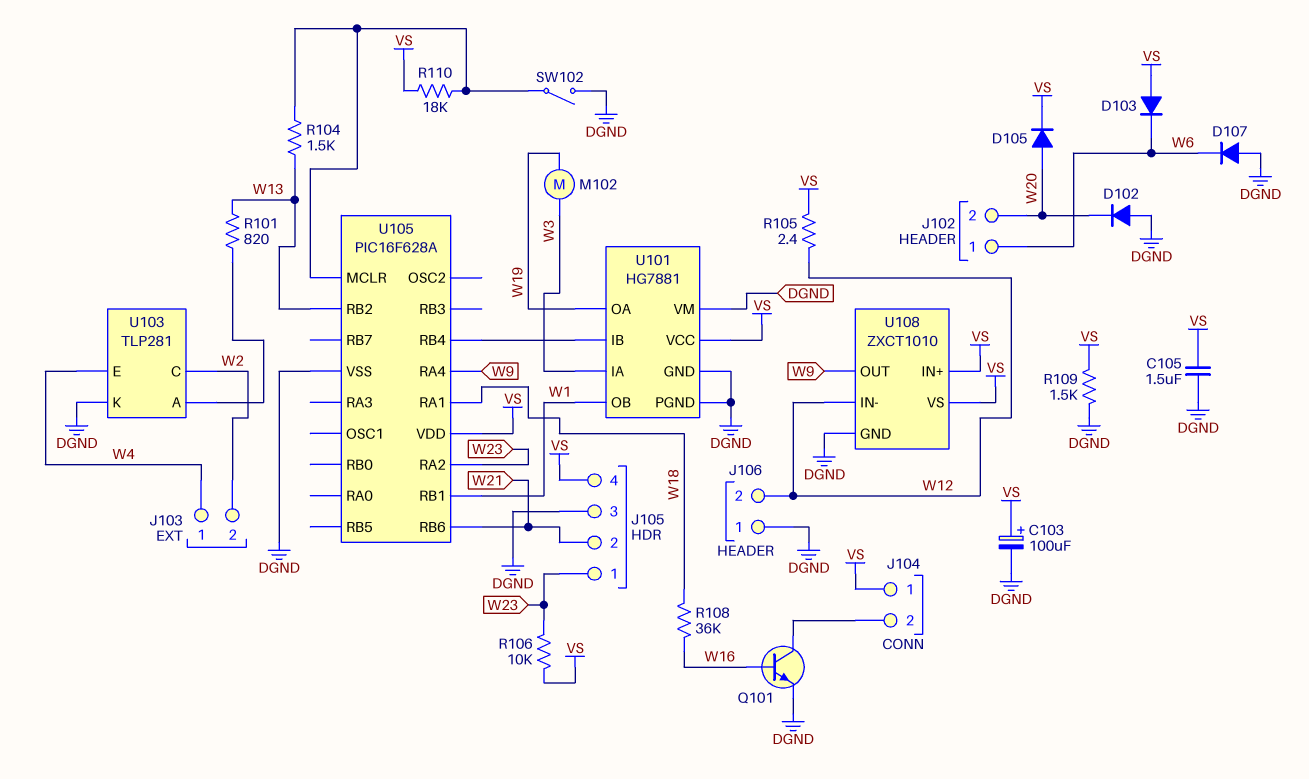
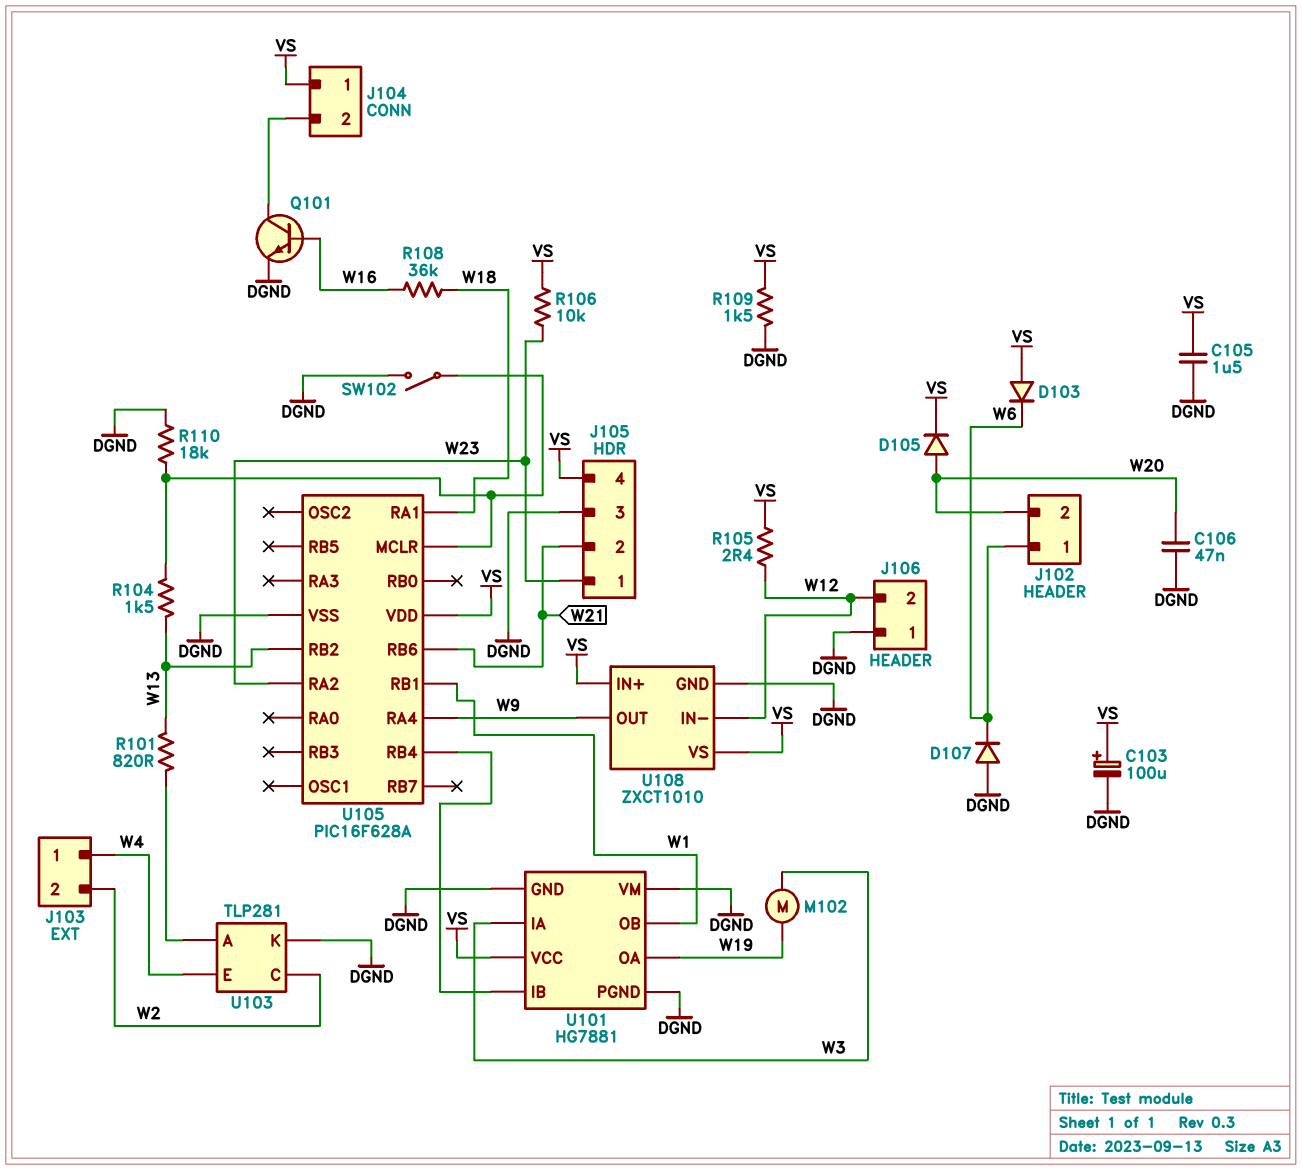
C106: none -> 47nF (DGND, W20)
D102: diode (A DGND, K W20) -> none
R110: 18k (U105/MCLR, VS) -> 18k (DGND, U105/MCLR)

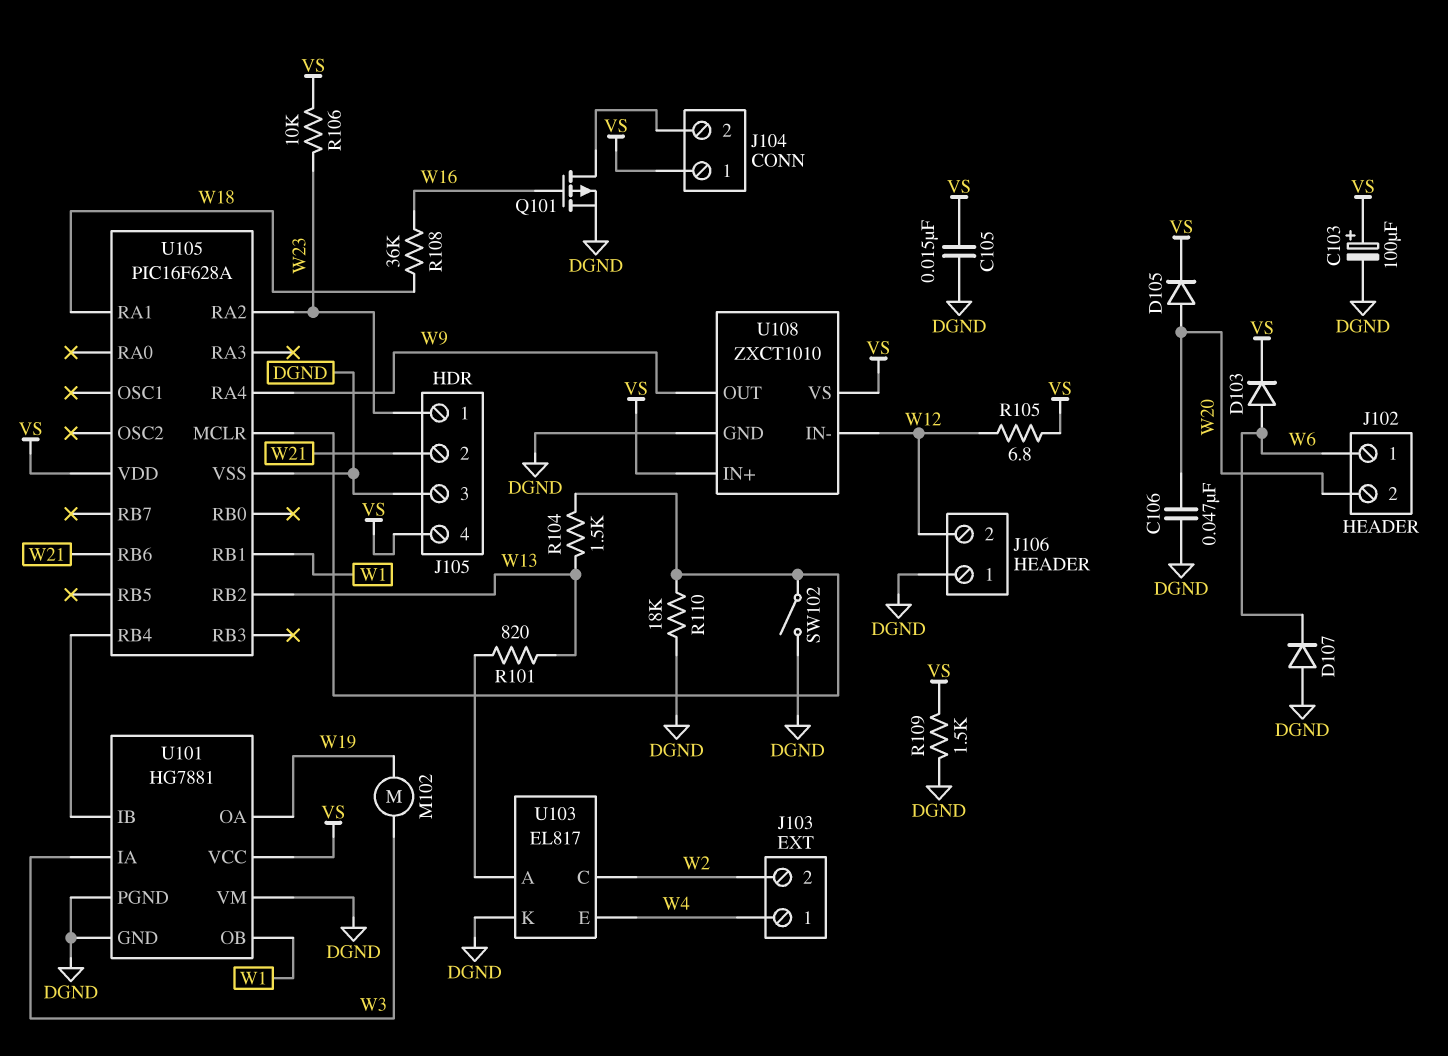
C105: 1.5uF (DGND, VS) -> 15nF (DGND, VS)
D103: diode (A VS, K W6) -> diode (A W6, K VS)
Q101: NPN (B W16, C J104/2, E DGND) -> PMOS (G W16, D J104/2, S DGND)
R105: 2.4 (VS, W12) -> 6.8 (VS, W12)
U103: TLP281 -> EL817

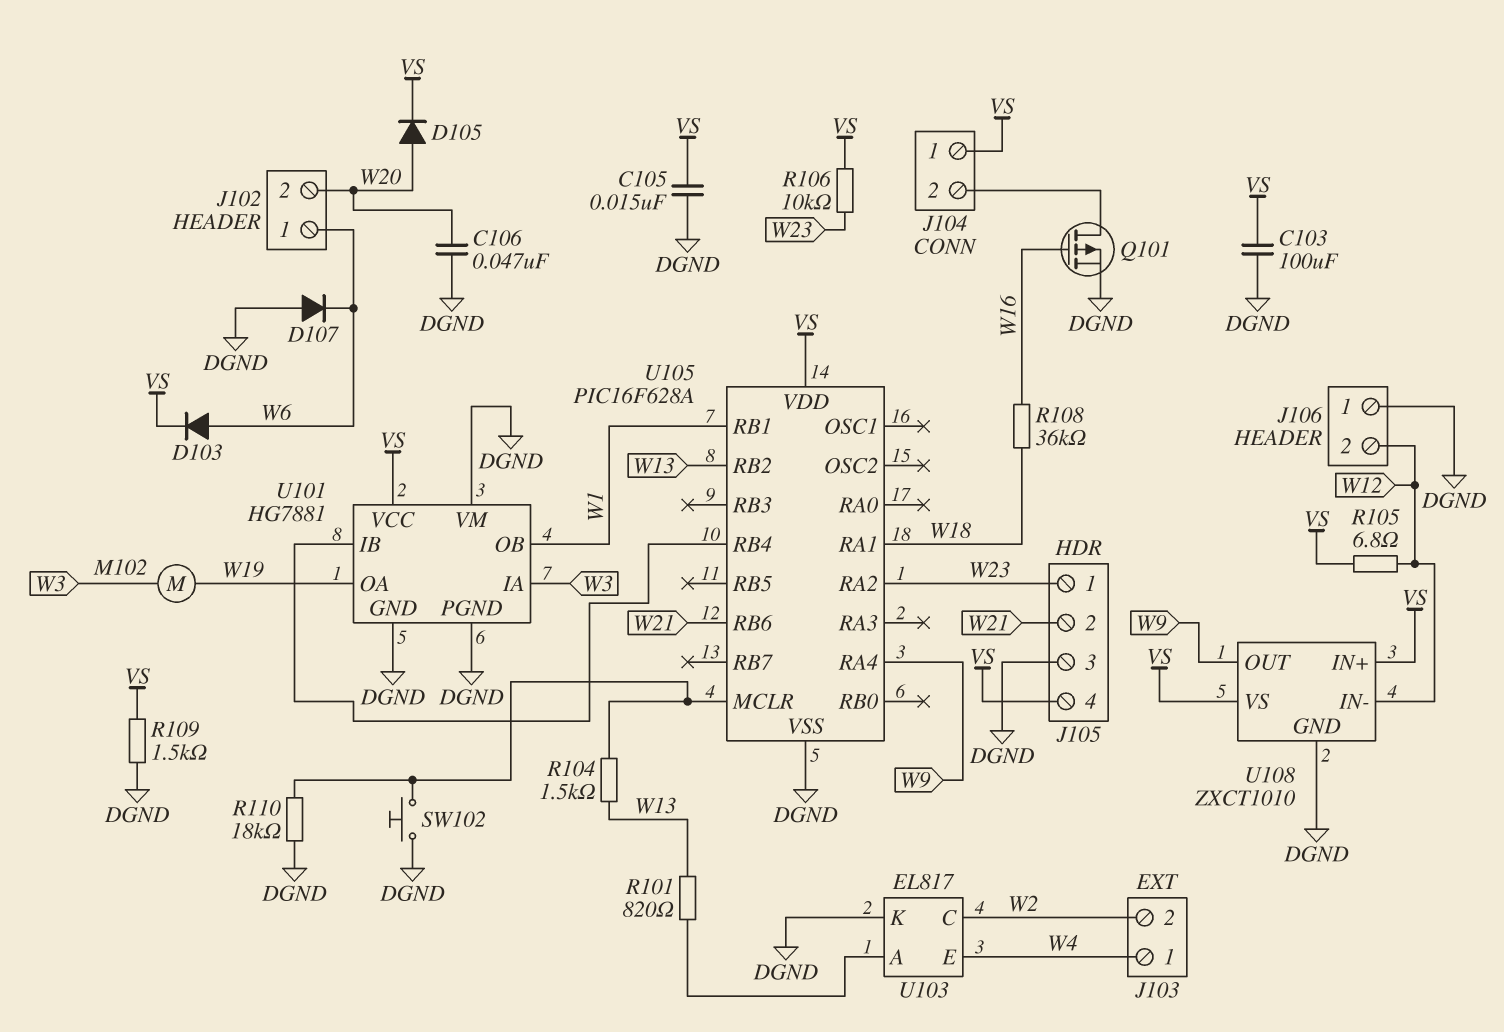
C103: 100uF (plus VS, minus DGND) -> 100uF (DGND, VS)
SW102: switch (DGND, U105/MCLR) -> button (DGND, U105/MCLR)

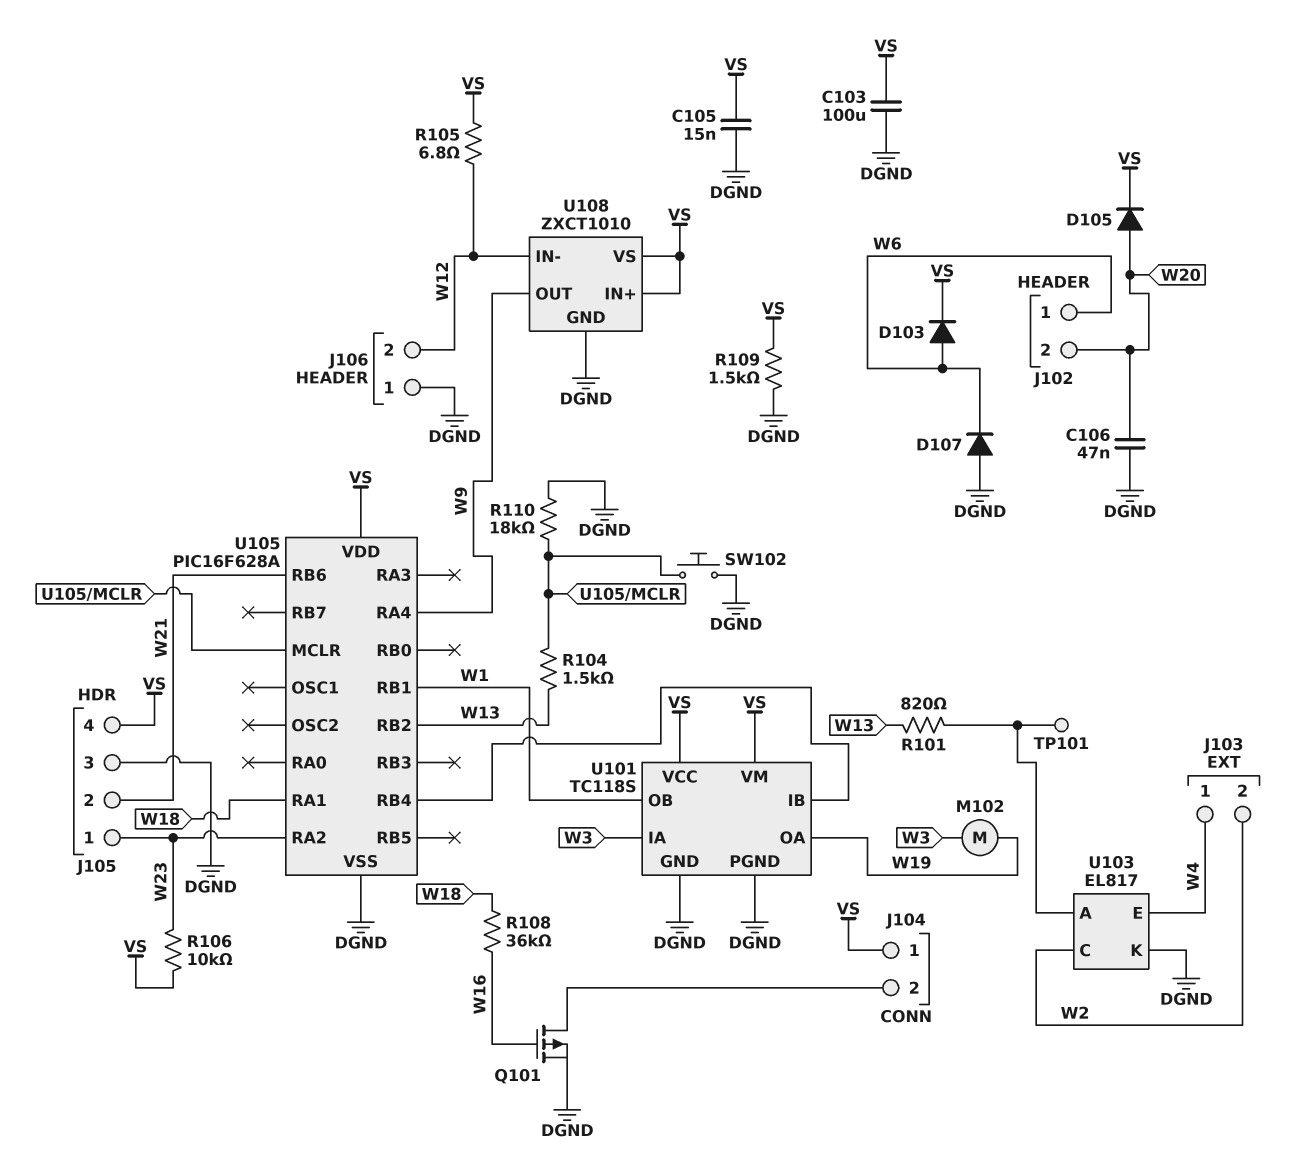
TP101: none -> test point (U103/A)
U101: HG7881 -> TC118S
U101 pin VM: DGND -> VS

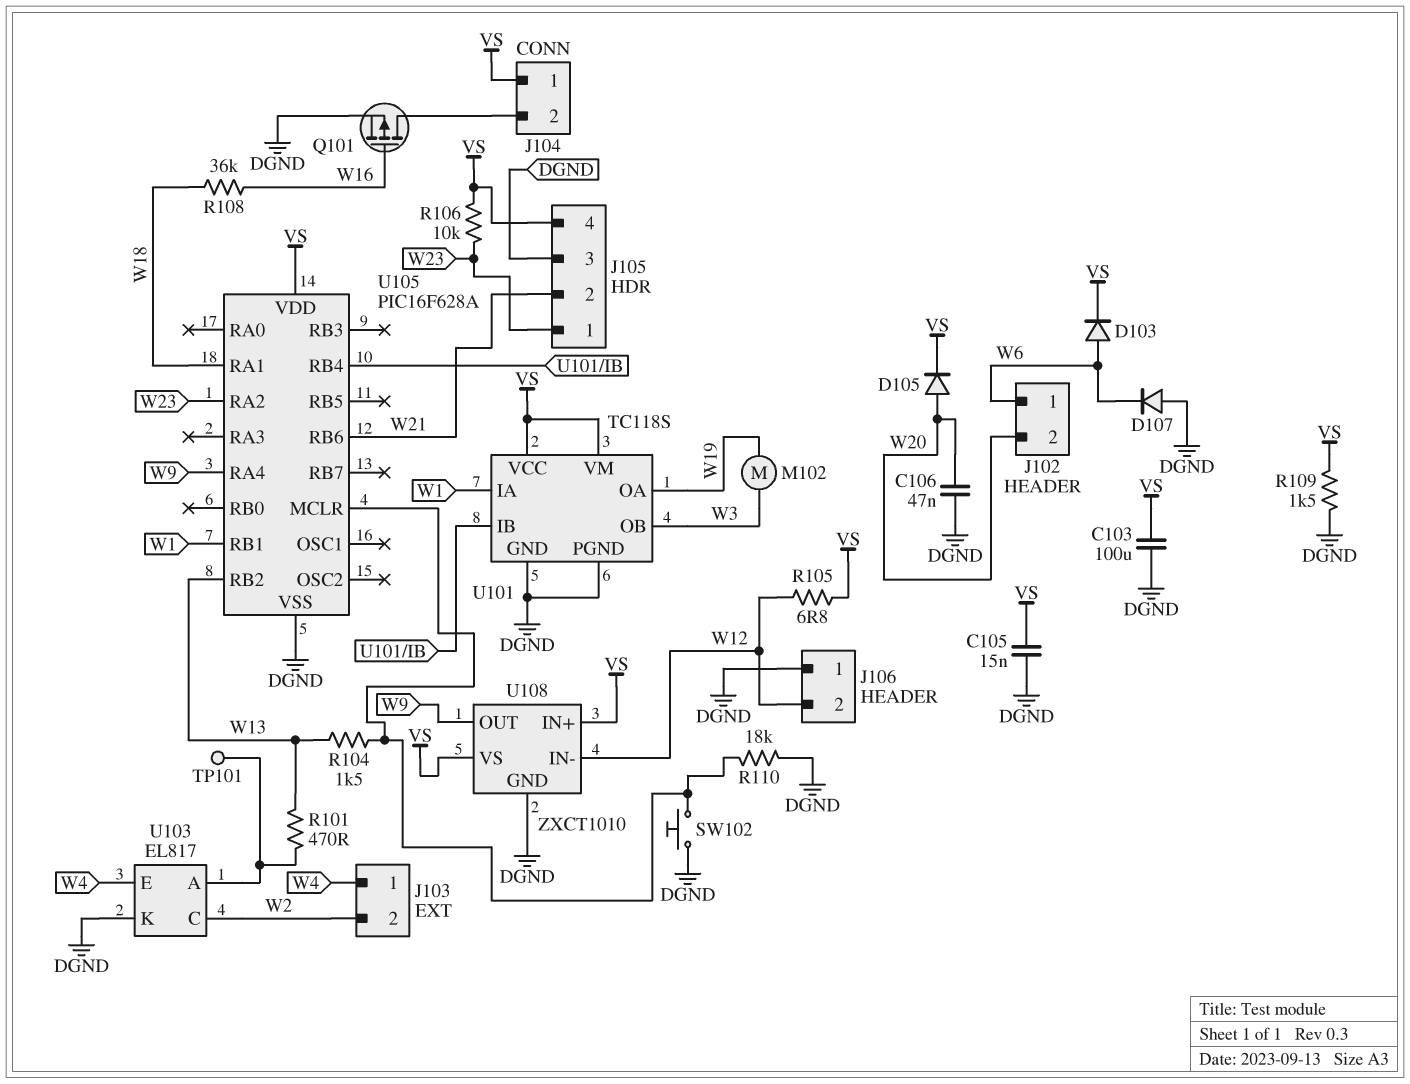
R101: 820 (U103/A, W13) -> 470 (U103/A, W13)
U101 pin IA: W3 -> W1
U101 pin OB: W1 -> W3

